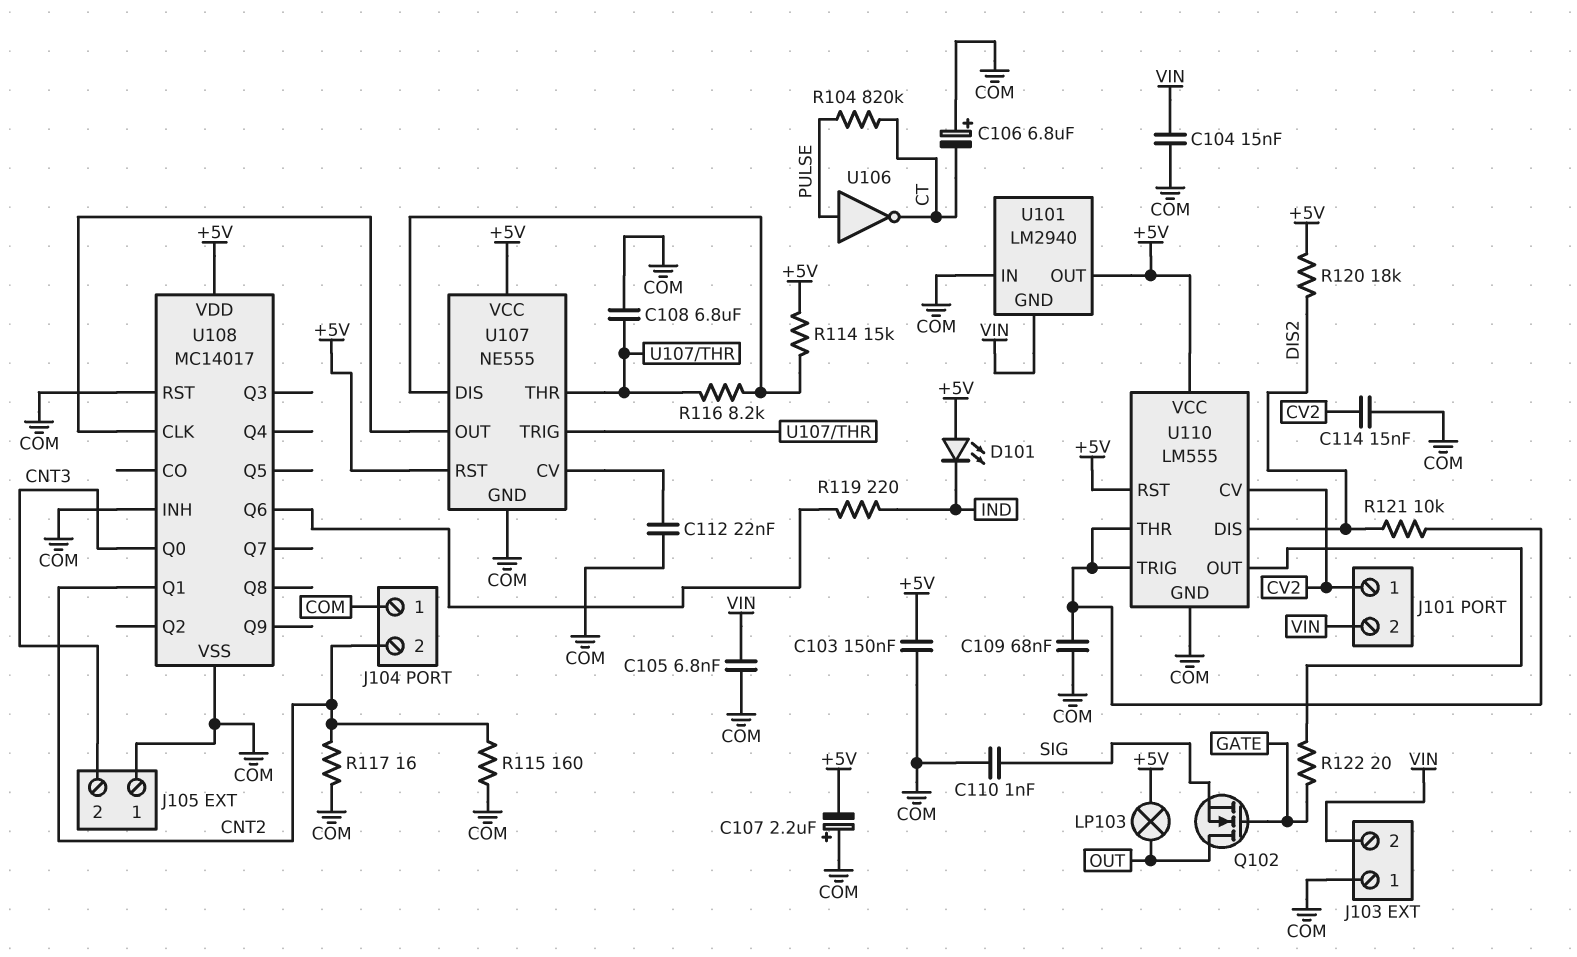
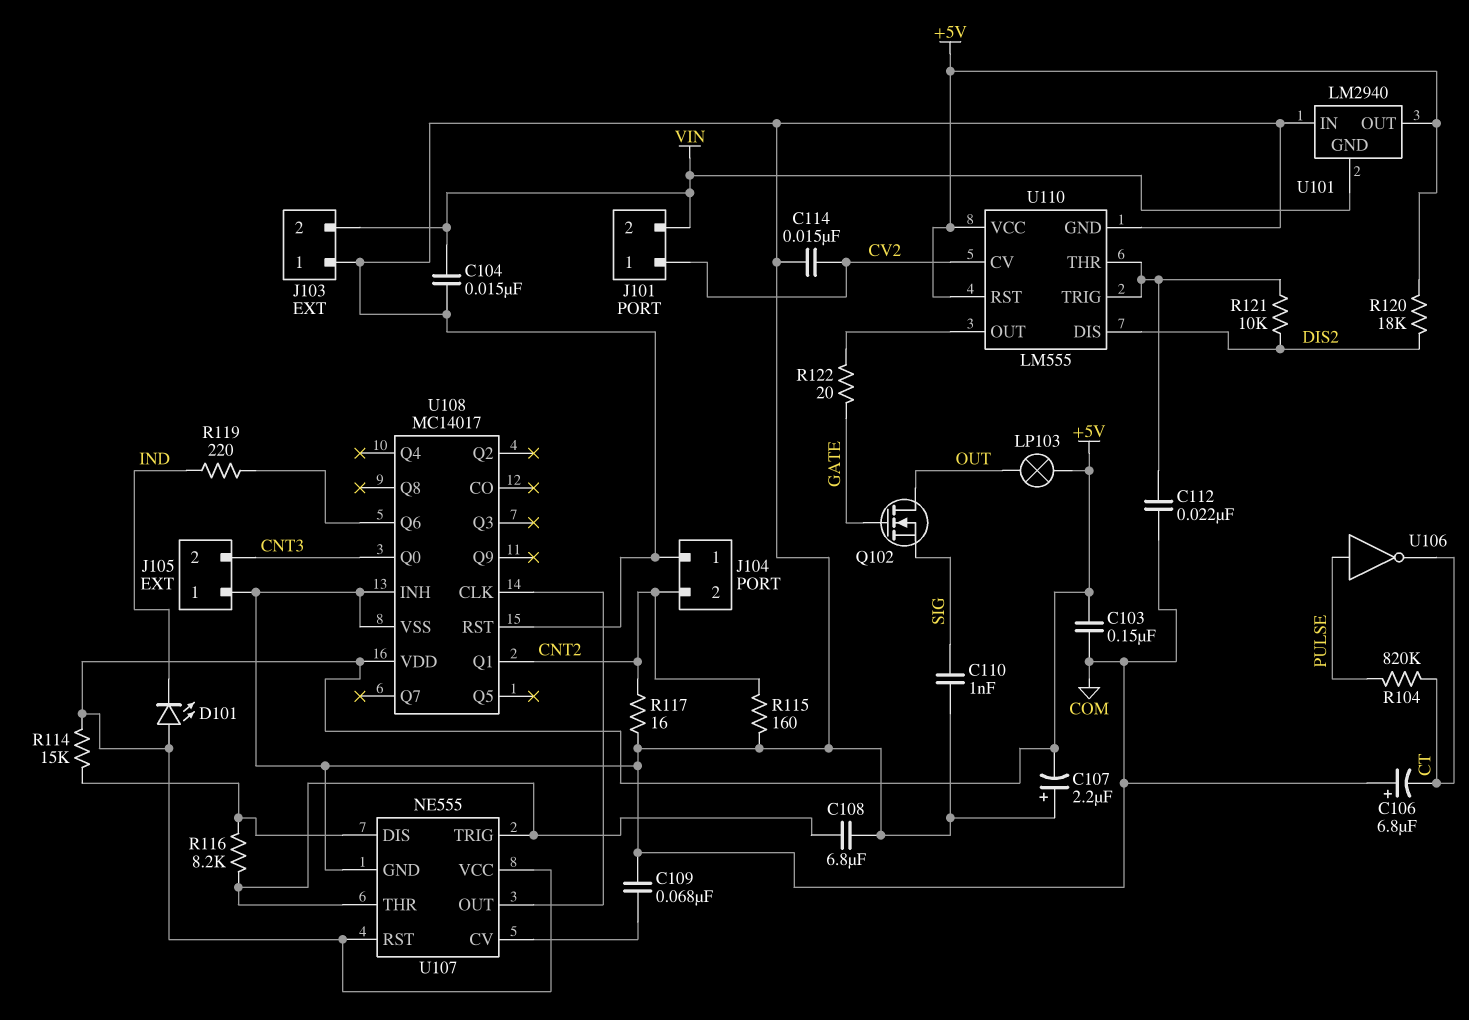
C105: 6.8nF (COM, VIN) -> none
C109: 68nF (COM, U110/THR) -> 68nF (COM, U107/CV)
C112: 22nF (COM, U107/CV) -> 22nF (COM, U110/THR)

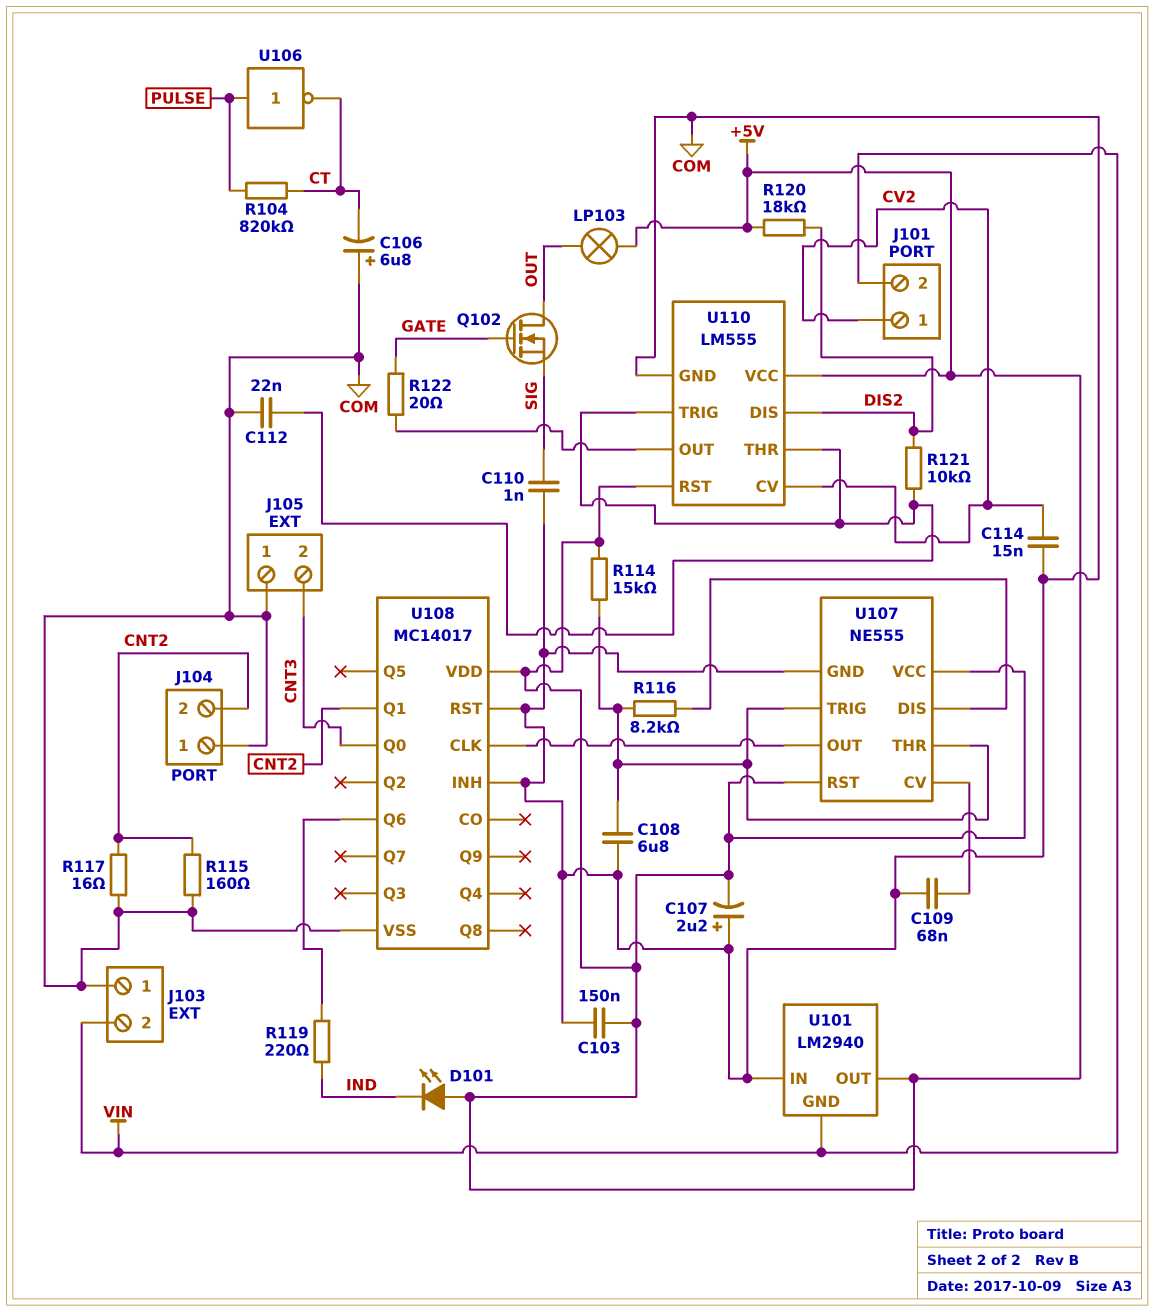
C104: 15nF (COM, VIN) -> none
R114: 15k (+5V, U107/DIS) -> 15k (+5V, U107/THR)

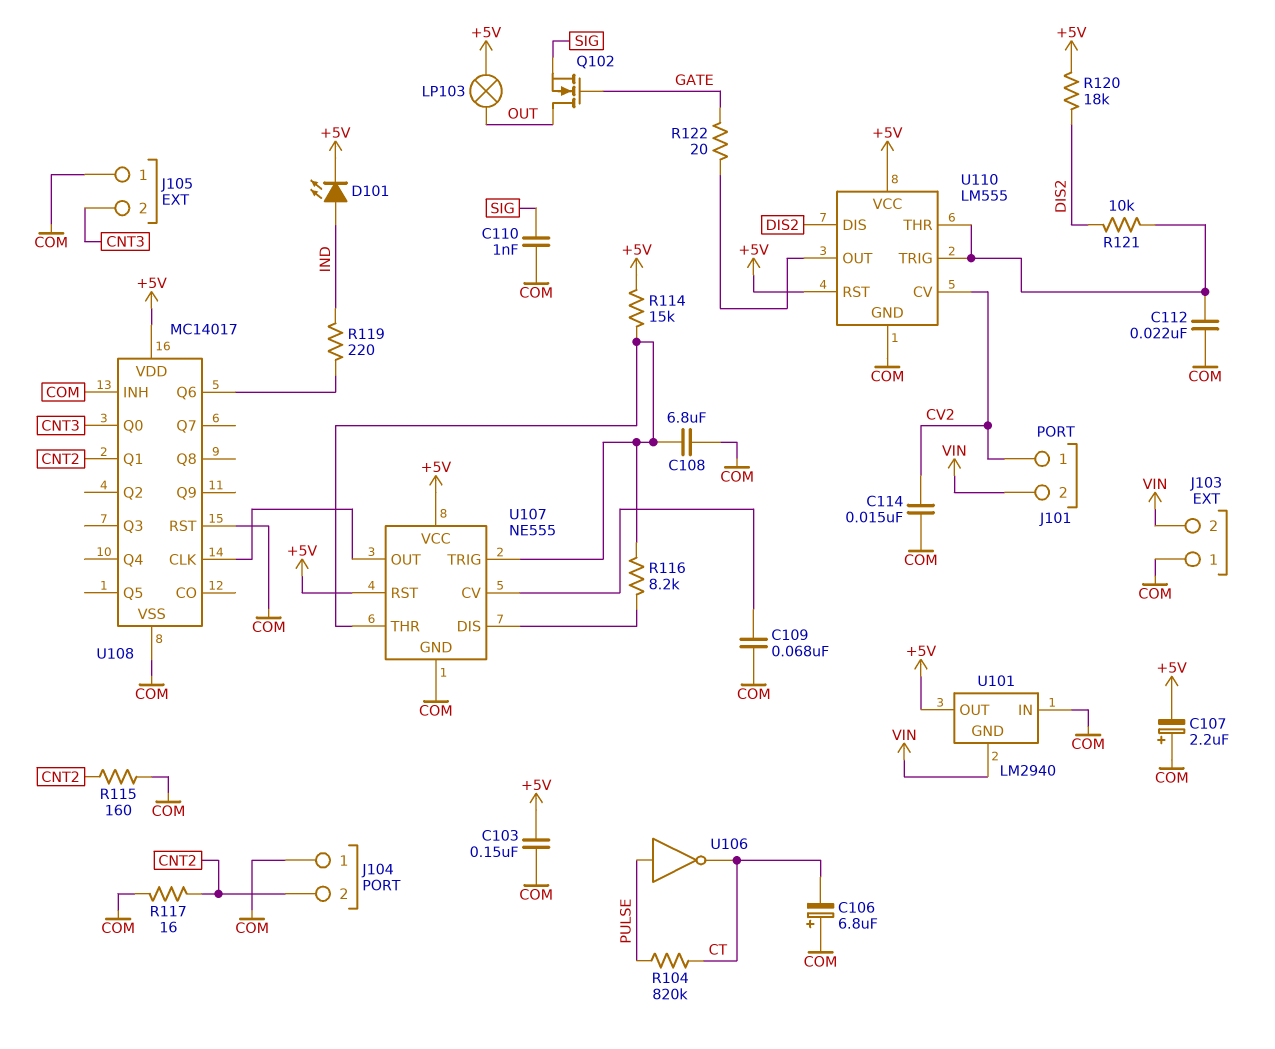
D101: LED (A +5V, K IND) -> LED (A IND, K +5V)

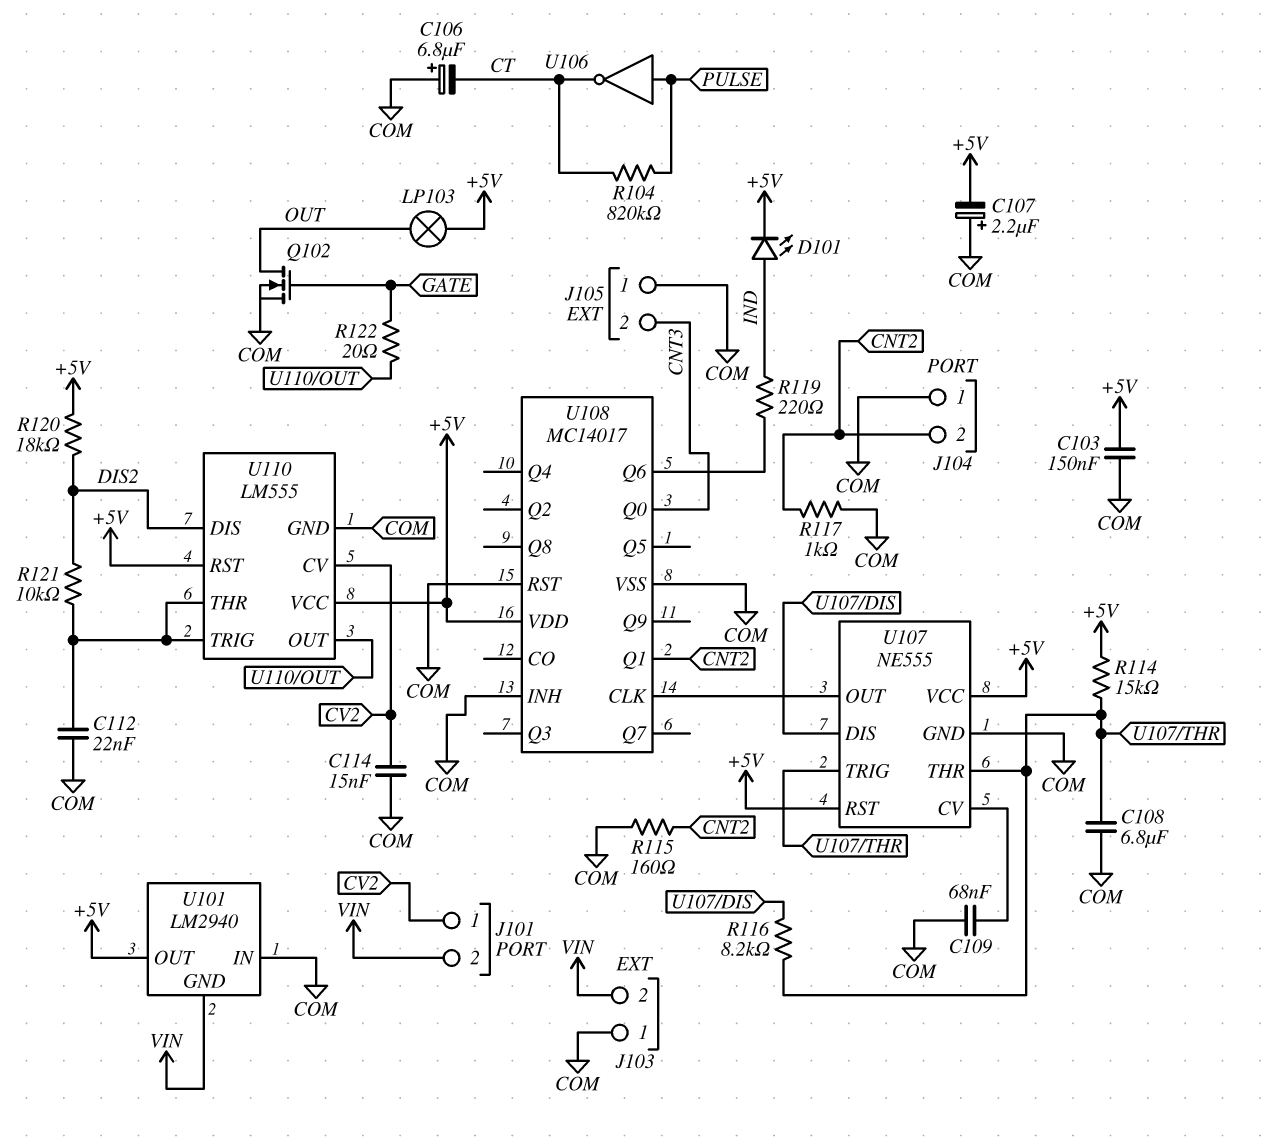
C110: 1nF (COM, SIG) -> none
Q102: NMOS (G GATE, D OUT, S SIG) -> NMOS (G GATE, D OUT, S COM)
R117: 16 (CNT2, COM) -> 1k (CNT2, COM)

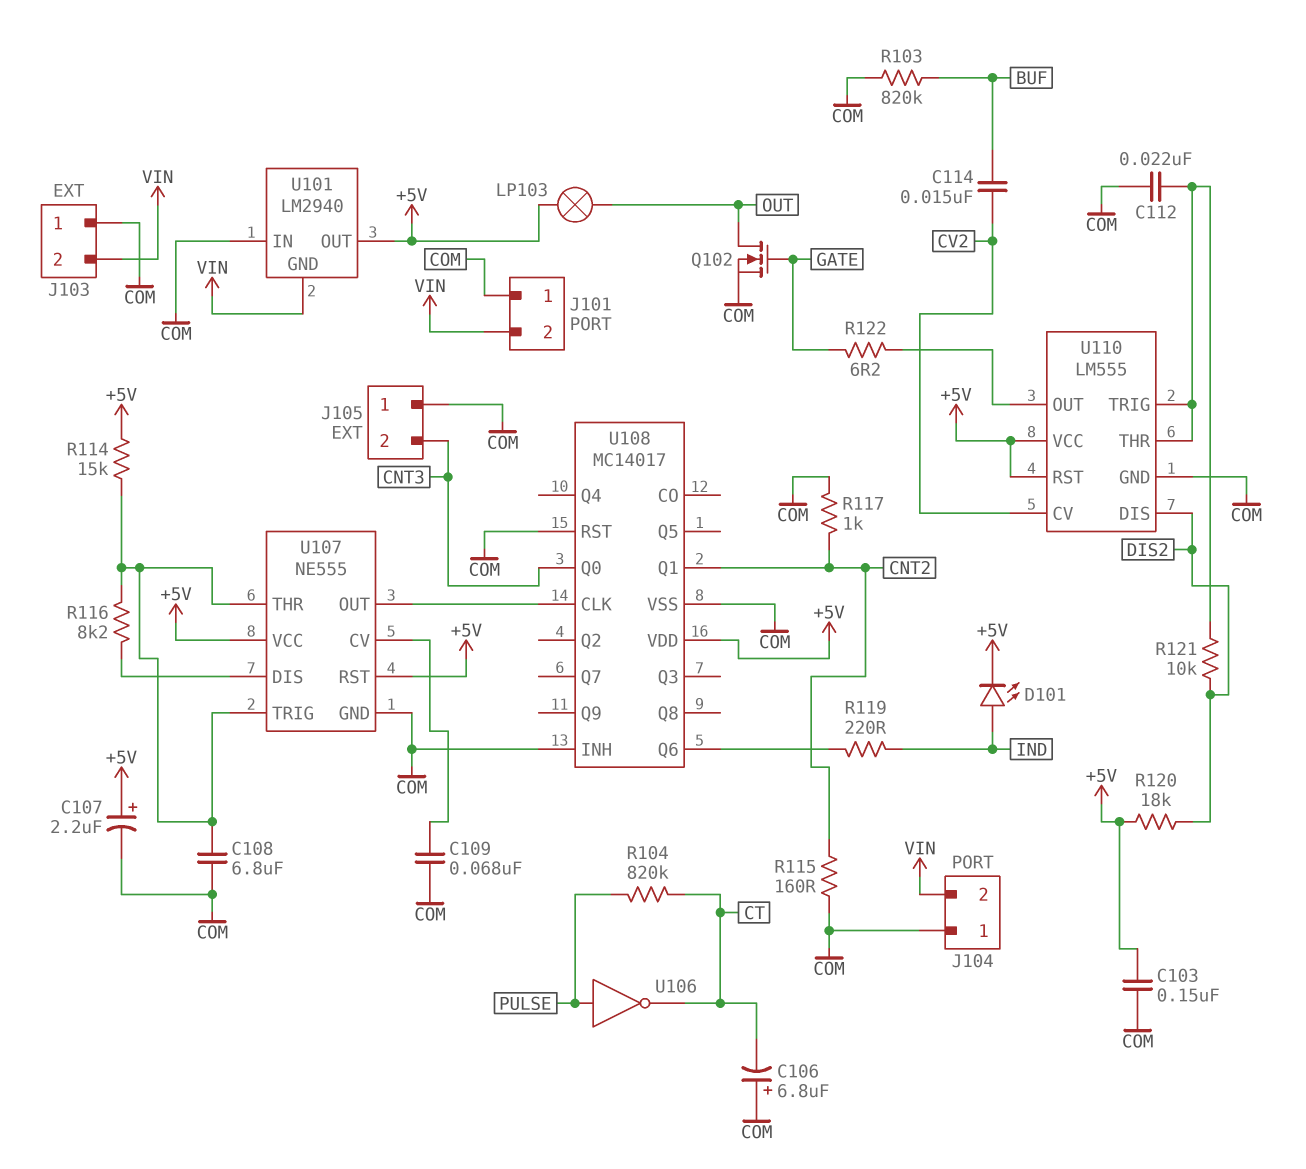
C107: 2.2uF (plus COM, minus +5V) -> 2.2uF (plus +5V, minus COM)
C114: 15nF (COM, CV2) -> 15nF (BUF, CV2)
J101 pin 1: CV2 -> COM
J104 pin 2: CNT2 -> VIN
R103: none -> 820k (BUF, COM)
R122: 20 (GATE, U110/OUT) -> 6.2 (GATE, U110/OUT)

